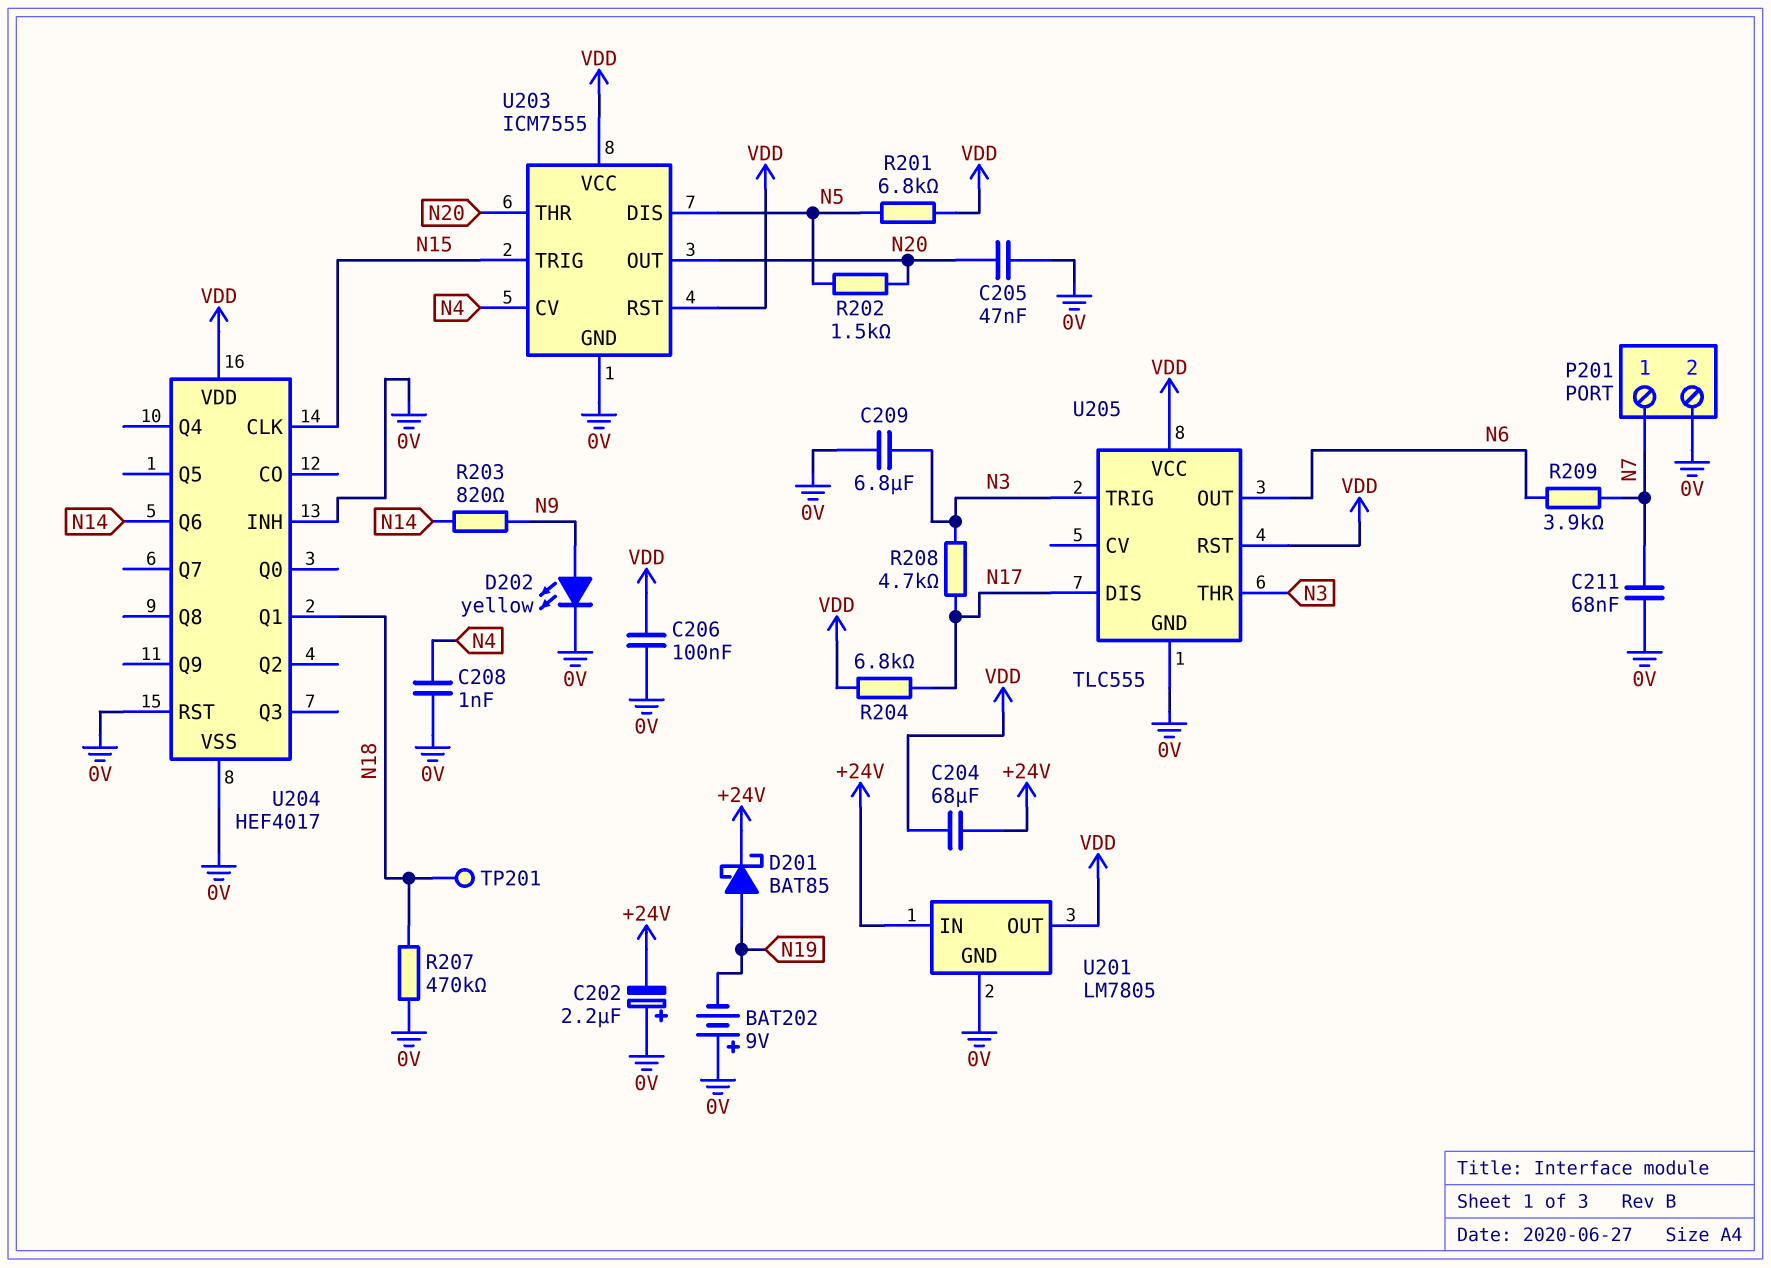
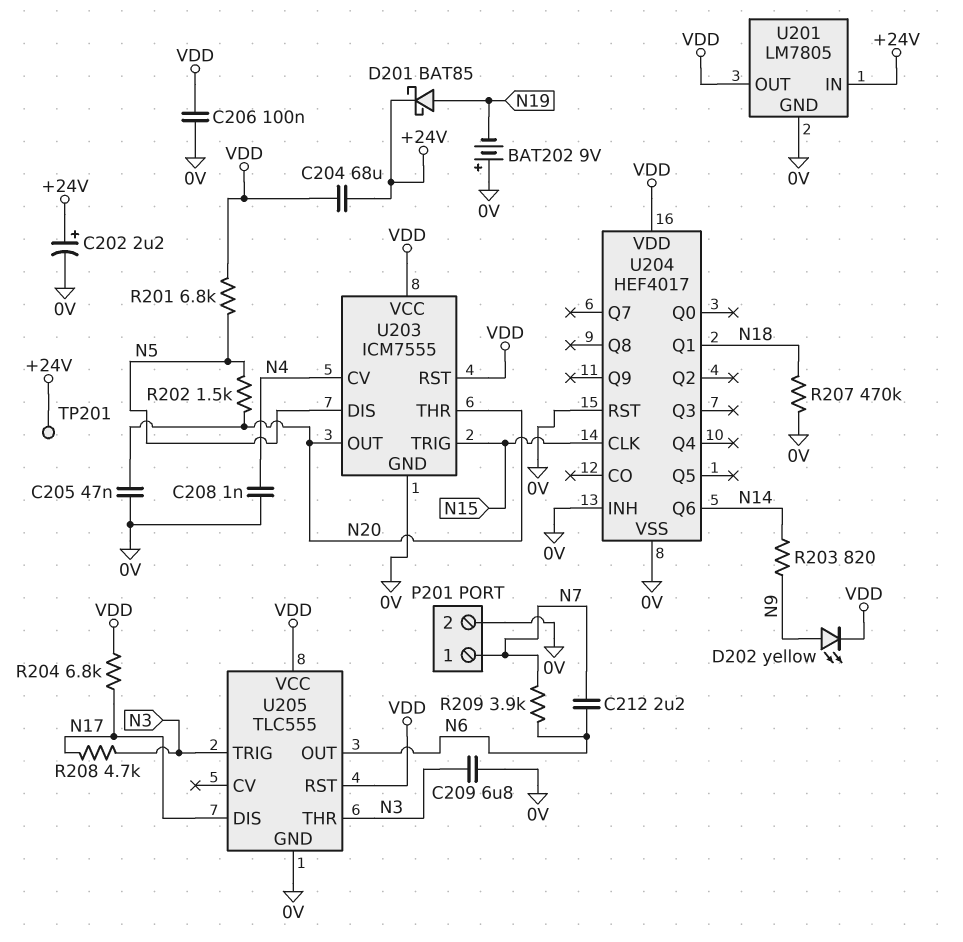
C202: 2.2uF (plus 0V, minus +24V) -> 2.2uF (plus +24V, minus 0V)
C211: 68nF (0V, N7) -> none
C212: none -> 2.2uF (N6, N7)
D202: LED yellow (A N9, K 0V) -> LED yellow (A N9, K VDD)
TP201: test point (N18) -> test point (+24V)

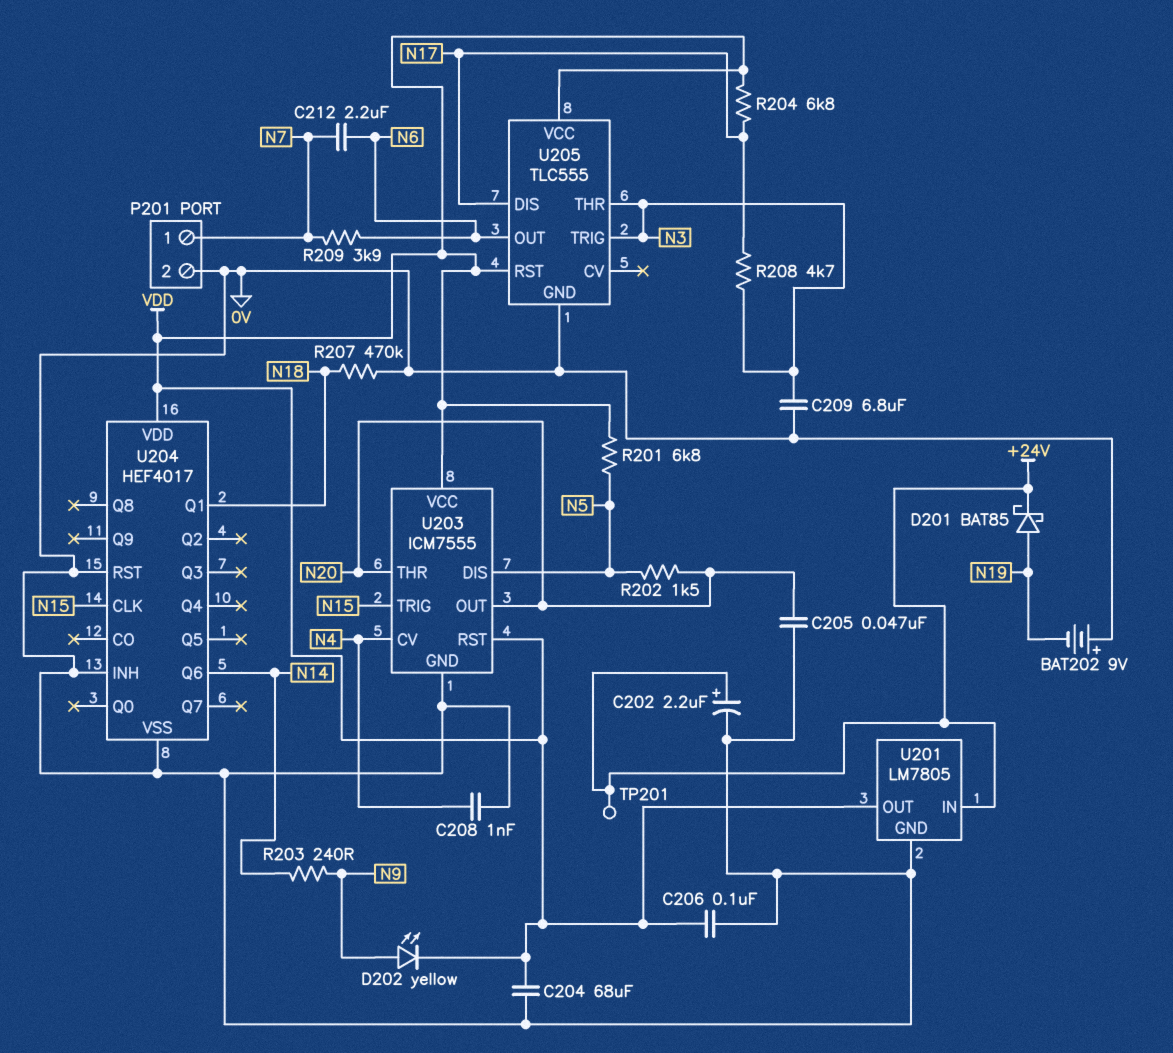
C204: 68uF (+24V, VDD) -> 68uF (0V, VDD)
R203: 820 (N9, N14) -> 240 (N9, N14)

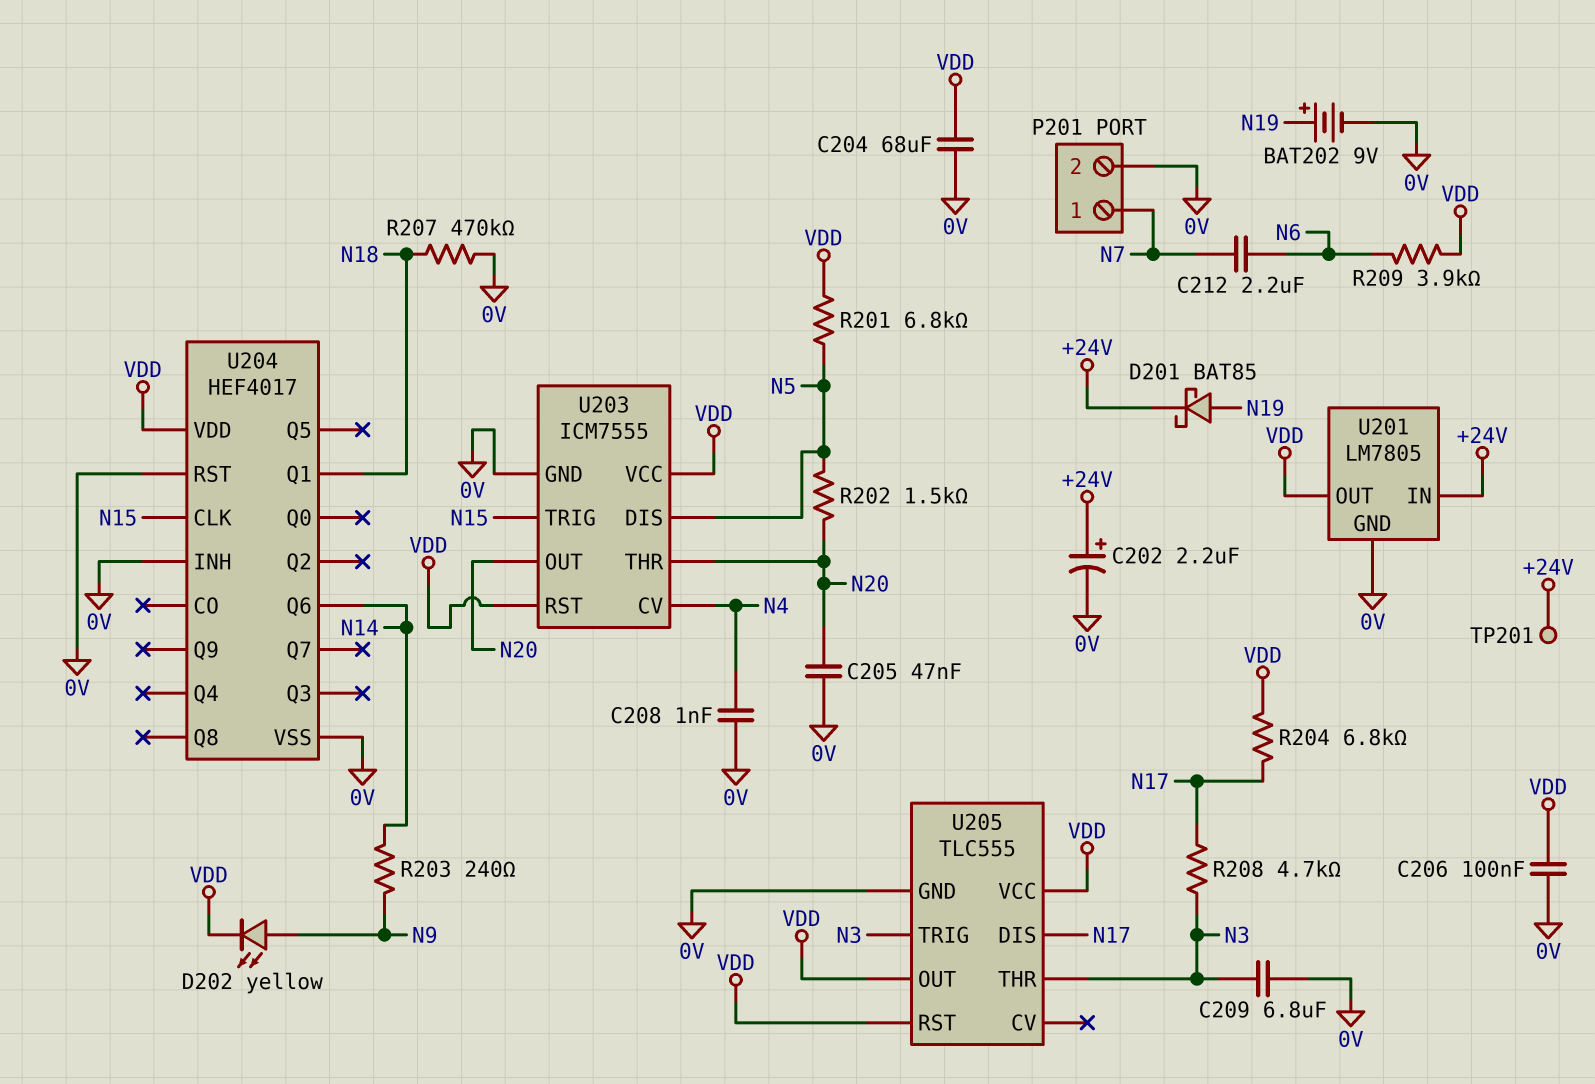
BAT202: 9V (plus 0V, minus N19) -> 9V (plus N19, minus 0V)
R209: 3.9k (N6, N7) -> 3.9k (N6, VDD)
U205 pin OUT: N6 -> VDD

